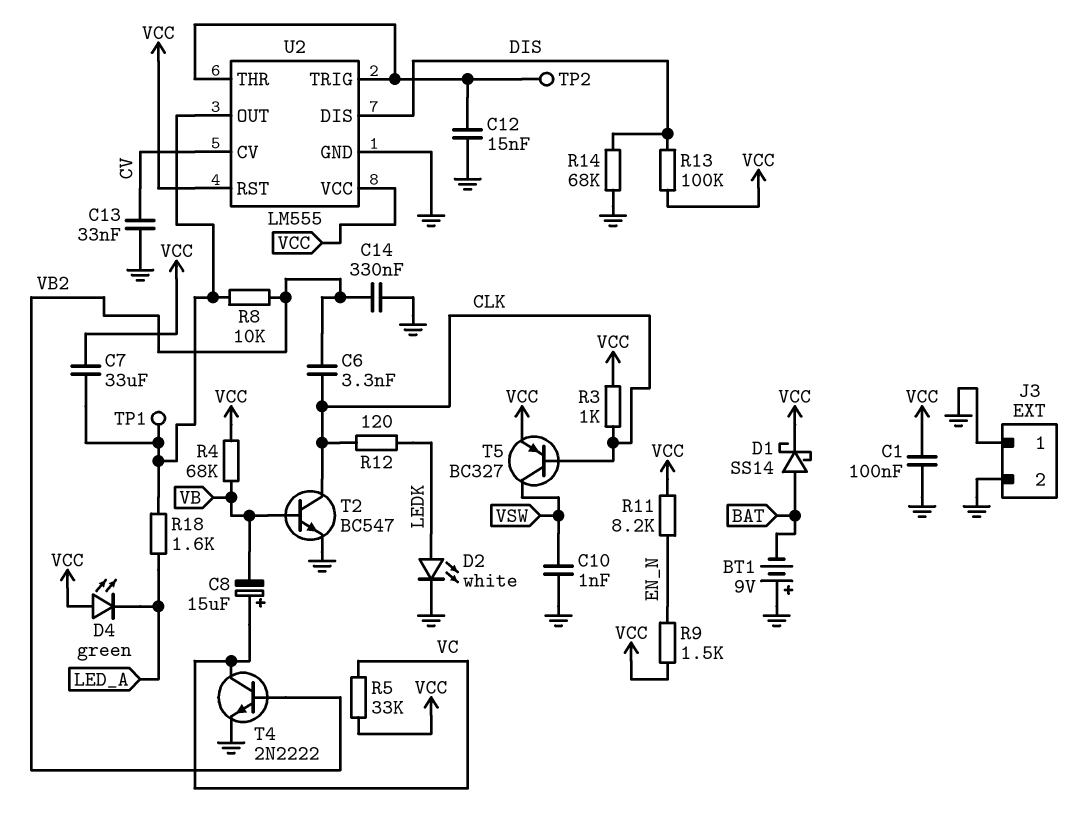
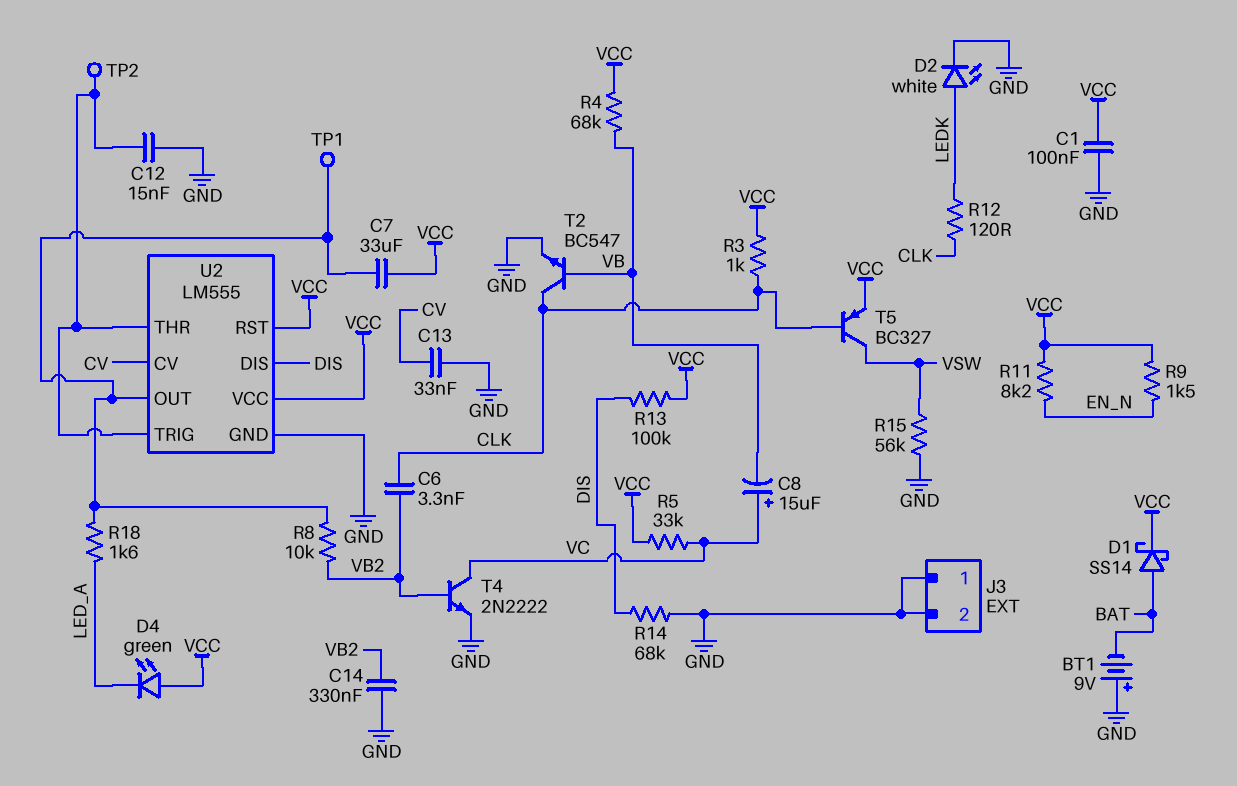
C10: 1nF (GND, VSW) -> none
R15: none -> 56k (GND, VSW)

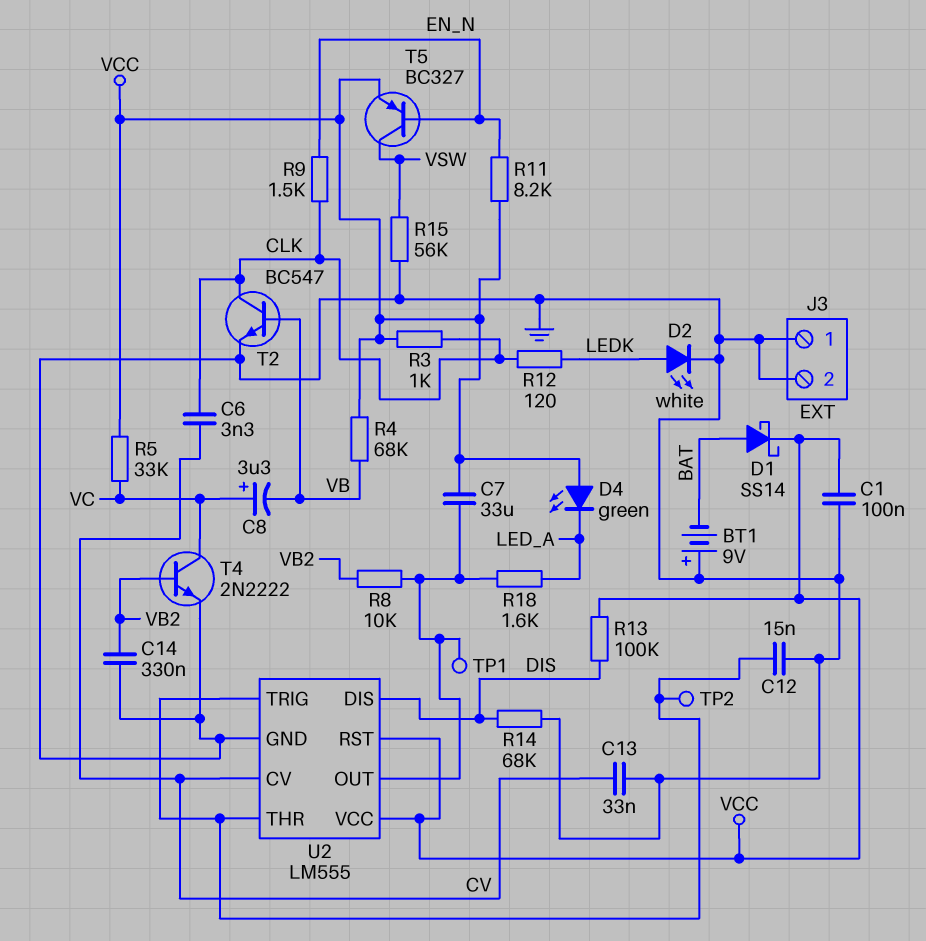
C6: 3.3nF (CLK, VB2) -> 3.3nF (CLK, CV)
C8: 15uF (plus VC, minus VB) -> 3.3uF (plus VC, minus VB)
R9: 1.5k (EN_N, VCC) -> 1.5k (CLK, EN_N)
T5: PNP BC327 (B CLK, C VSW, E VCC) -> PNP BC327 (B EN_N, C VSW, E VCC)

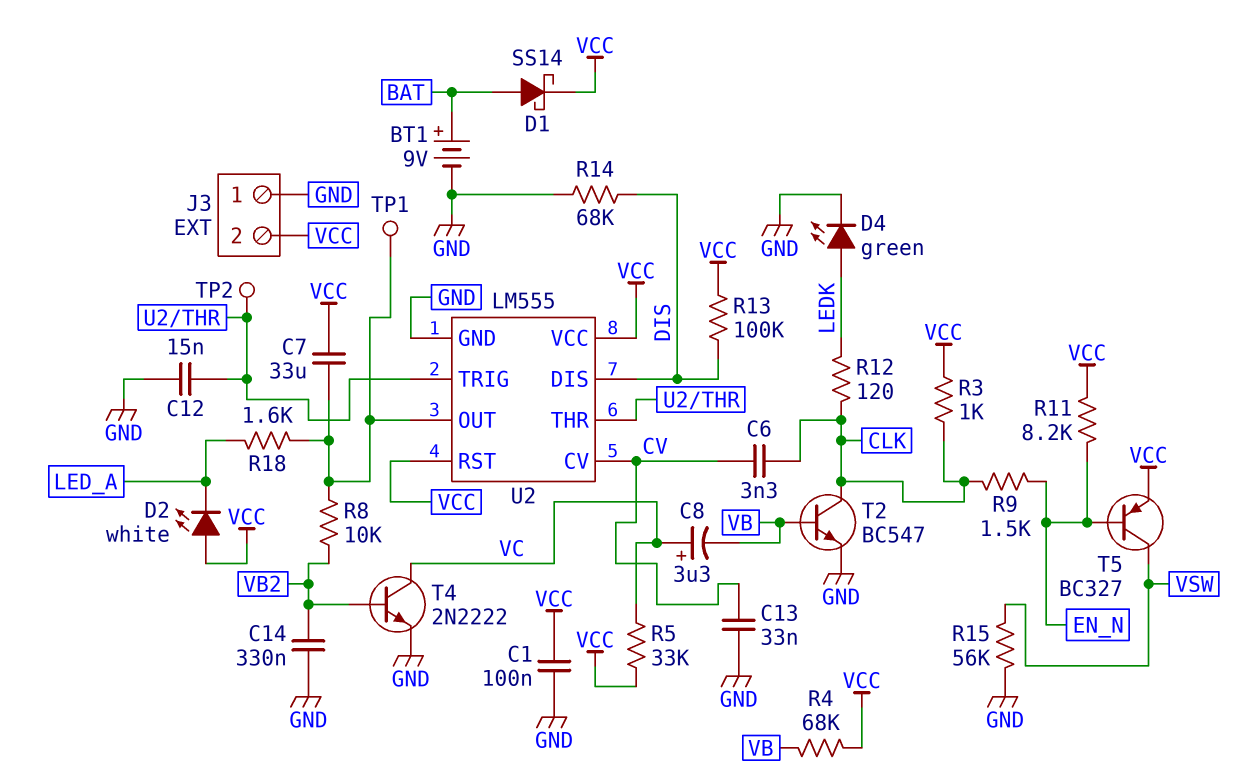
BT1: 9V (plus GND, minus BAT) -> 9V (plus BAT, minus GND)
D2: LED white (A LEDK, K GND) -> LED white (A VCC, K LED_A)
D4: LED green (A VCC, K LED_A) -> LED green (A LEDK, K GND)
J3 pin 2: GND -> VCC

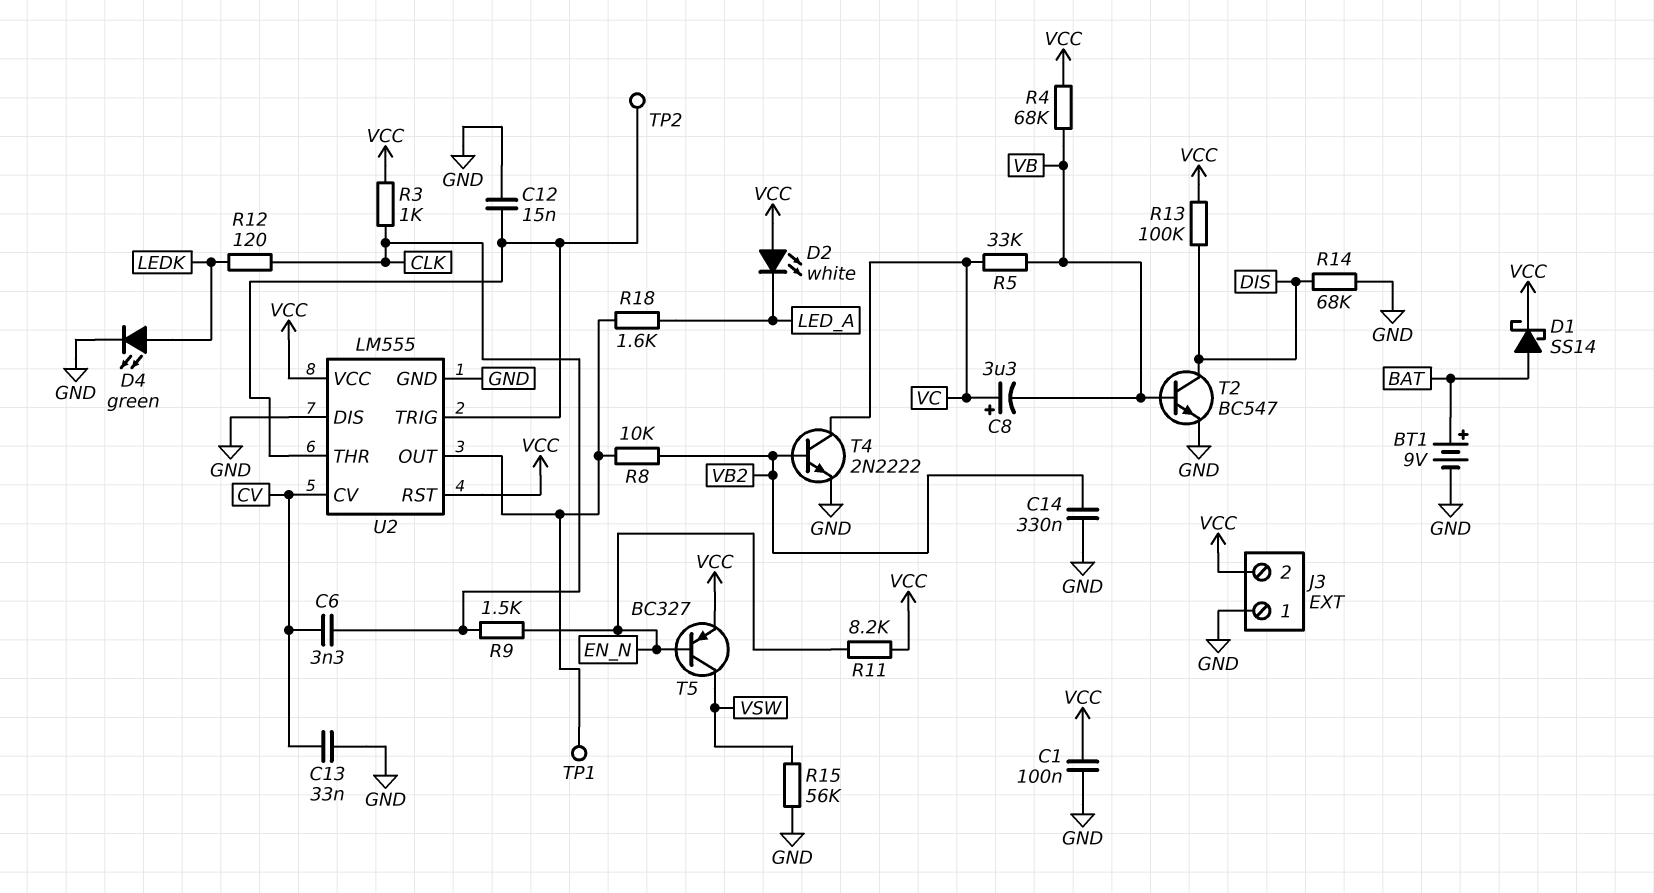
C7: 33uF (U2/OUT, VCC) -> none
R5: 33k (VC, VCC) -> 33k (VB, VC)
T2: NPN BC547 (B VB, C CLK, E GND) -> NPN BC547 (B VB, C DIS, E GND)
U2 pin DIS: DIS -> GND

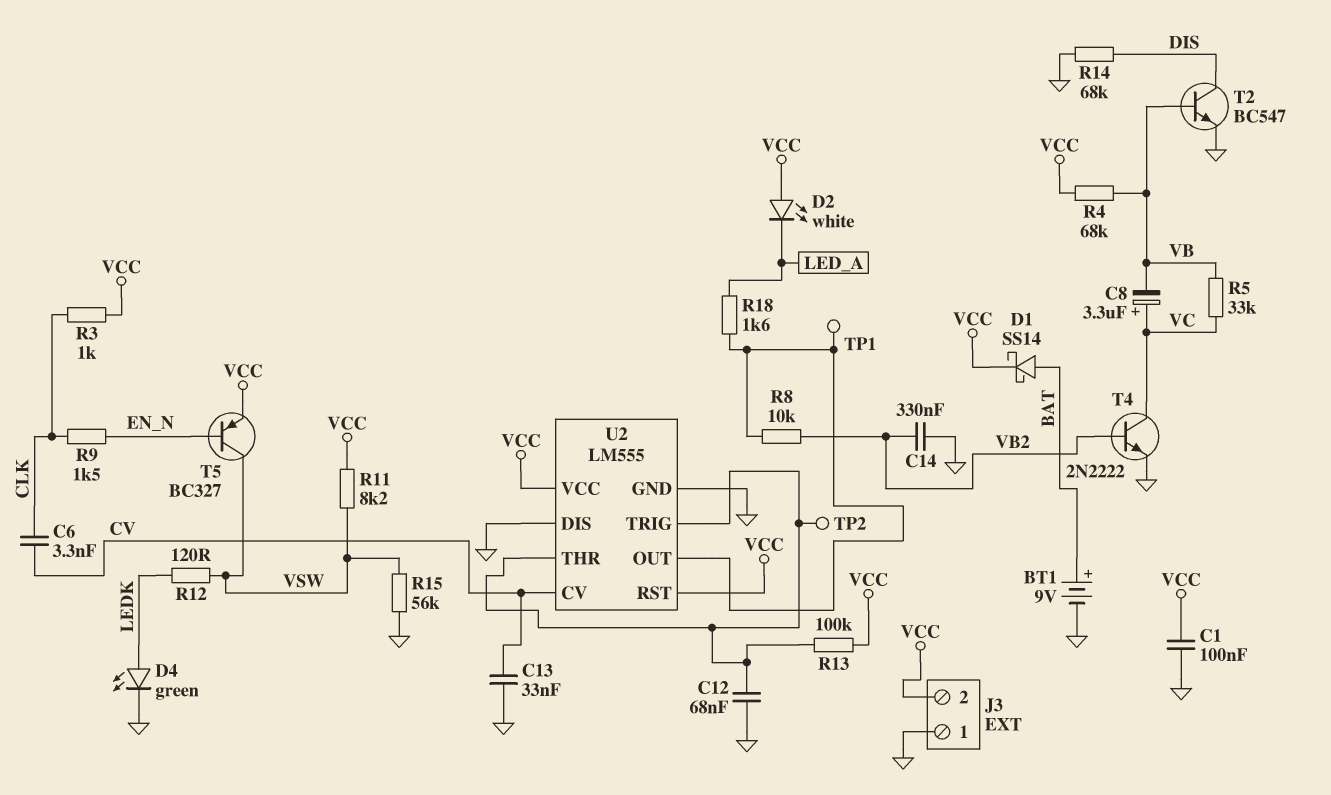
C12: 15nF (GND, U2/THR) -> 68nF (GND, U2/THR)
R11: 8.2k (EN_N, VCC) -> 8.2k (VCC, VSW)
R12: 120 (CLK, LEDK) -> 120 (LEDK, VSW)
R13: 100k (DIS, VCC) -> 100k (U2/THR, VCC)

